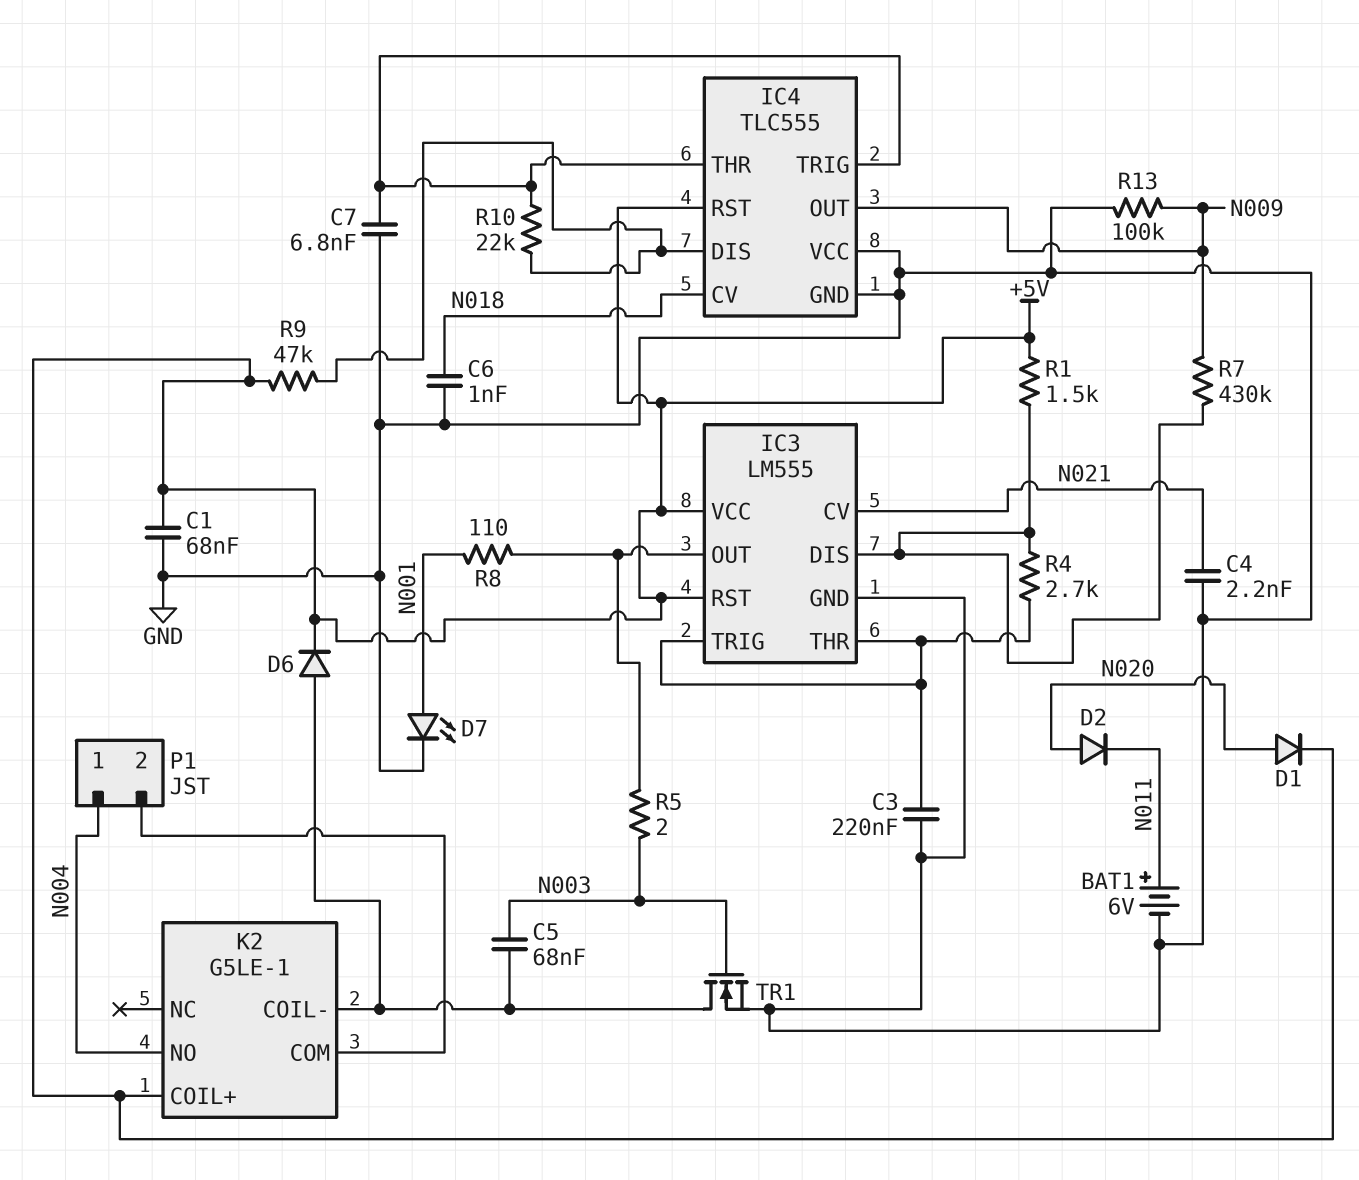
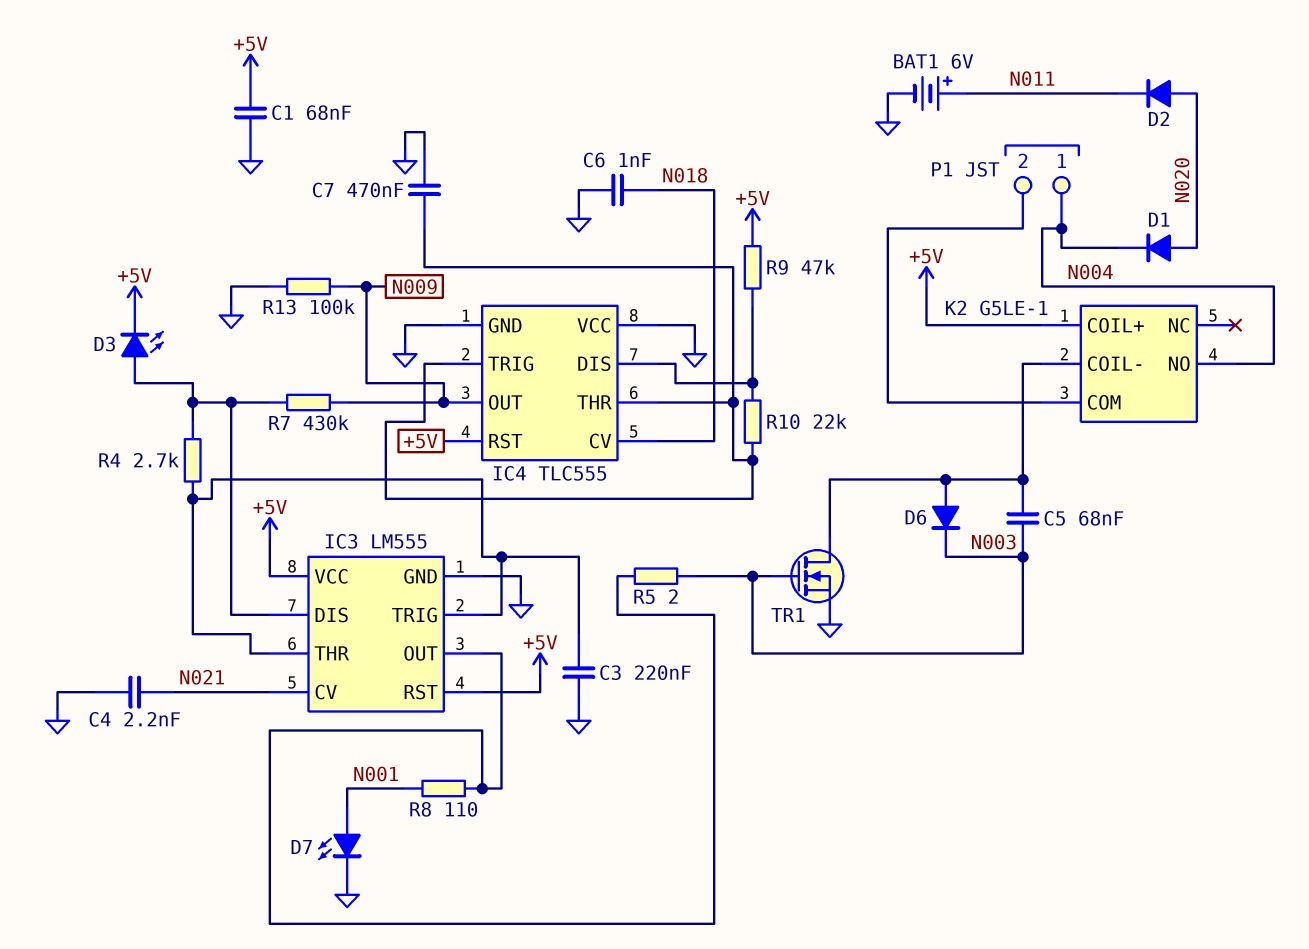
C7: 6.8nF (GND, IC4/THR) -> 470nF (GND, IC4/THR)
D1: diode (A N020, K +5V) -> diode (A N020, K N004)
D3: none -> LED (A IC3/DIS, K +5V)
D6: diode (A K2/COIL-, K +5V) -> diode (A K2/COIL-, K N003)
R1: 1.5k (+5V, IC3/DIS) -> none

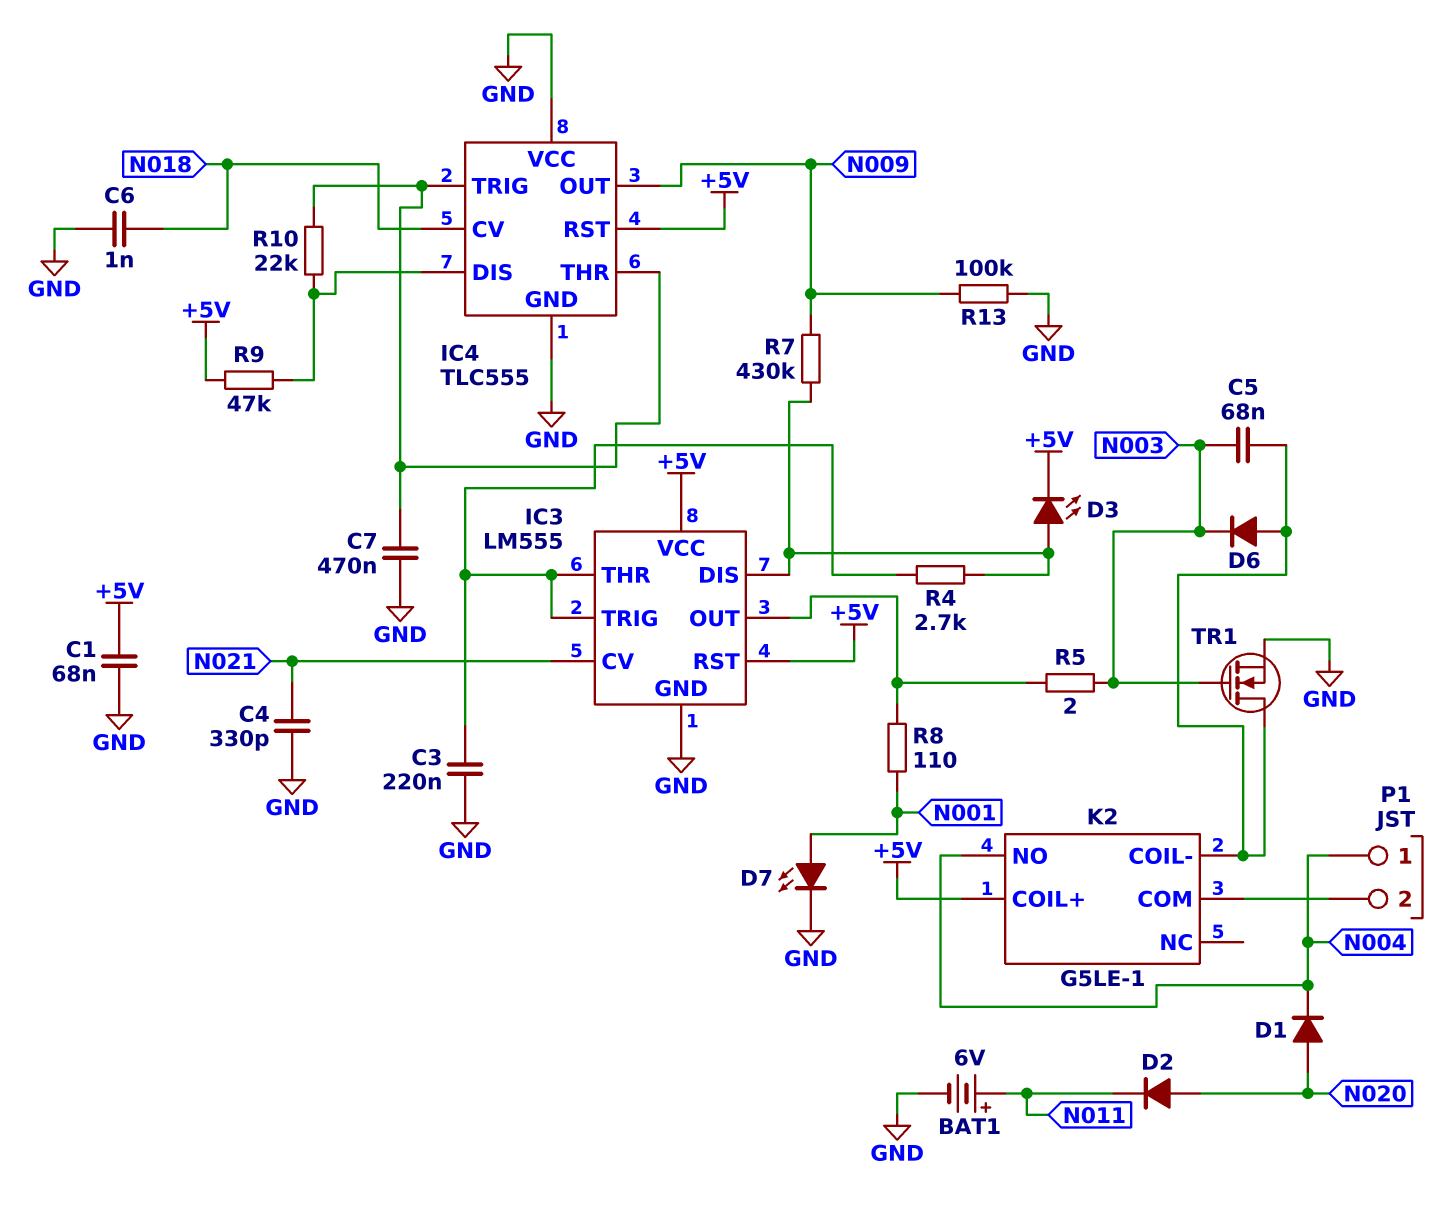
C4: 2.2nF (GND, N021) -> 330pF (GND, N021)

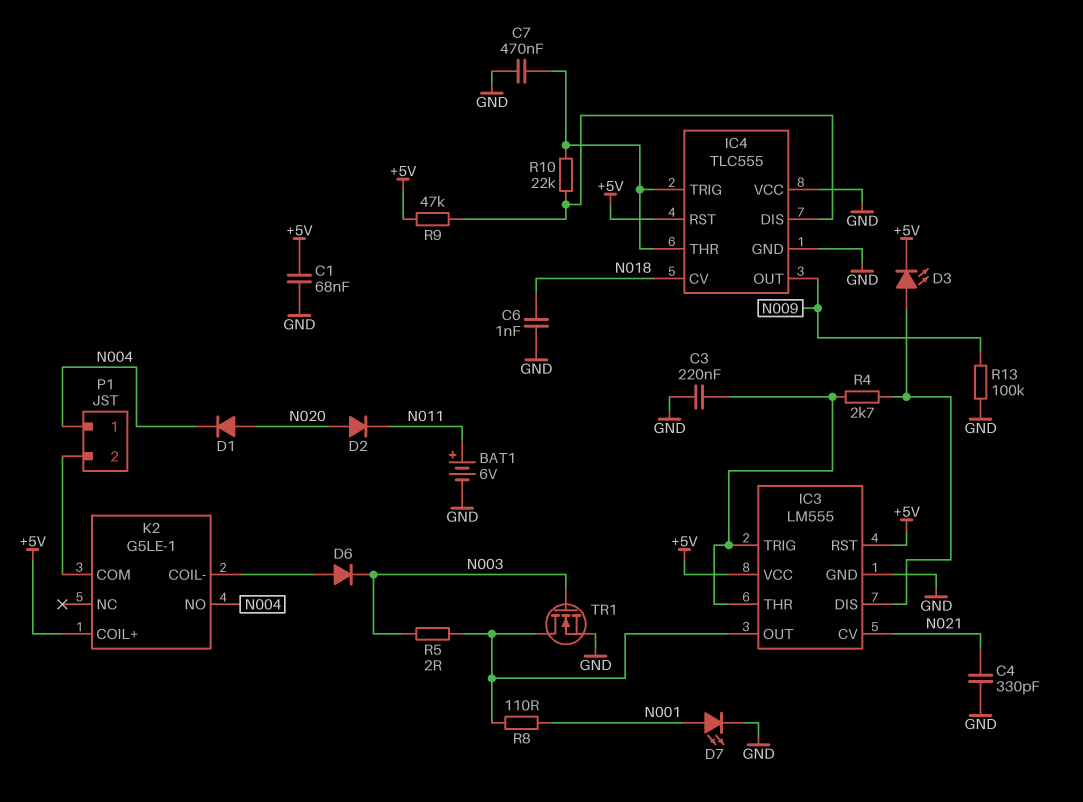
C5: 68nF (K2/COIL-, N003) -> none
R7: 430k (IC3/DIS, N009) -> none
TR1: NMOS (G N003, D K2/COIL-, S GND) -> NMOS (G N003, D IC3/OUT, S GND)

